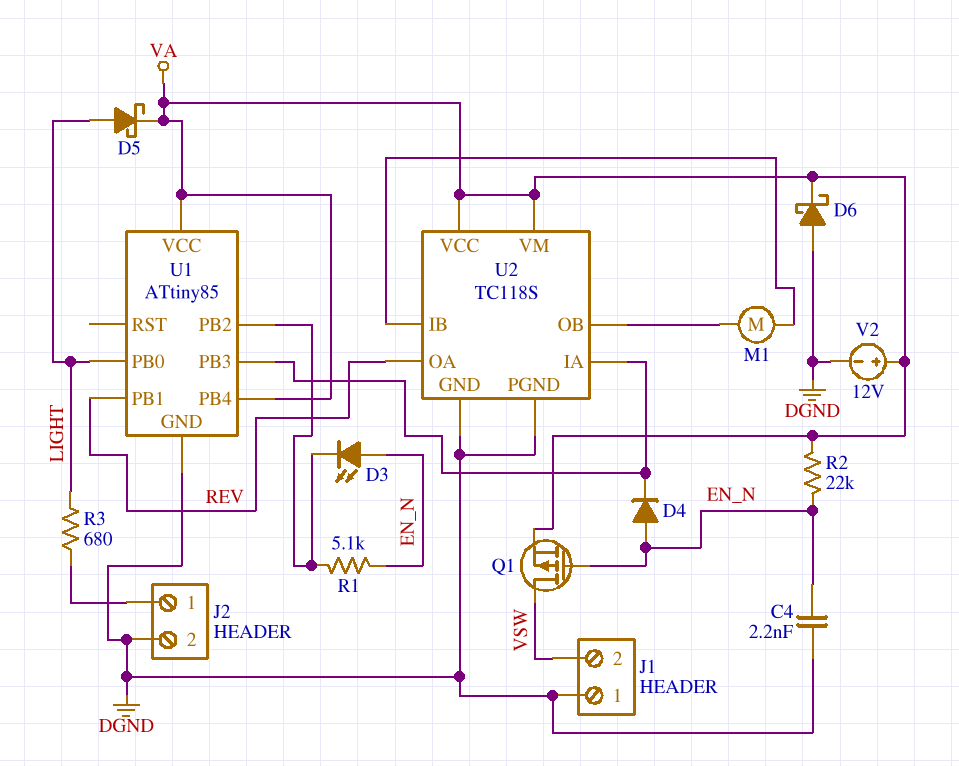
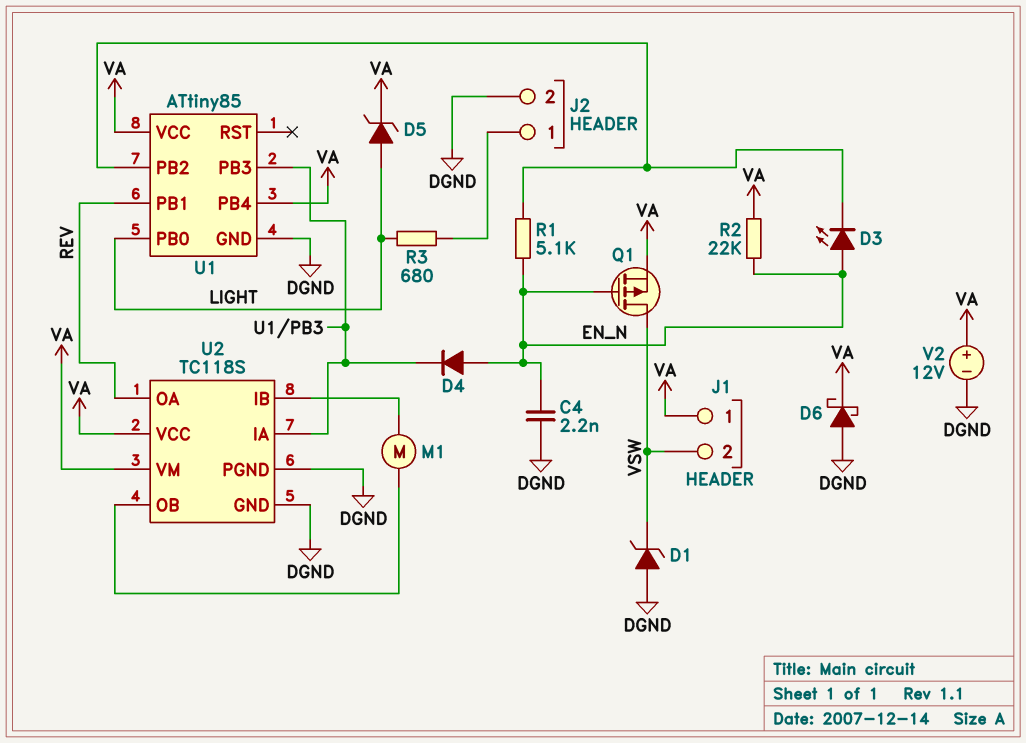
D1: none -> zener (A DGND, K VSW)
D5: schottky (A LIGHT, K VA) -> zener (A LIGHT, K VA)
J1 pin 1: DGND -> VA

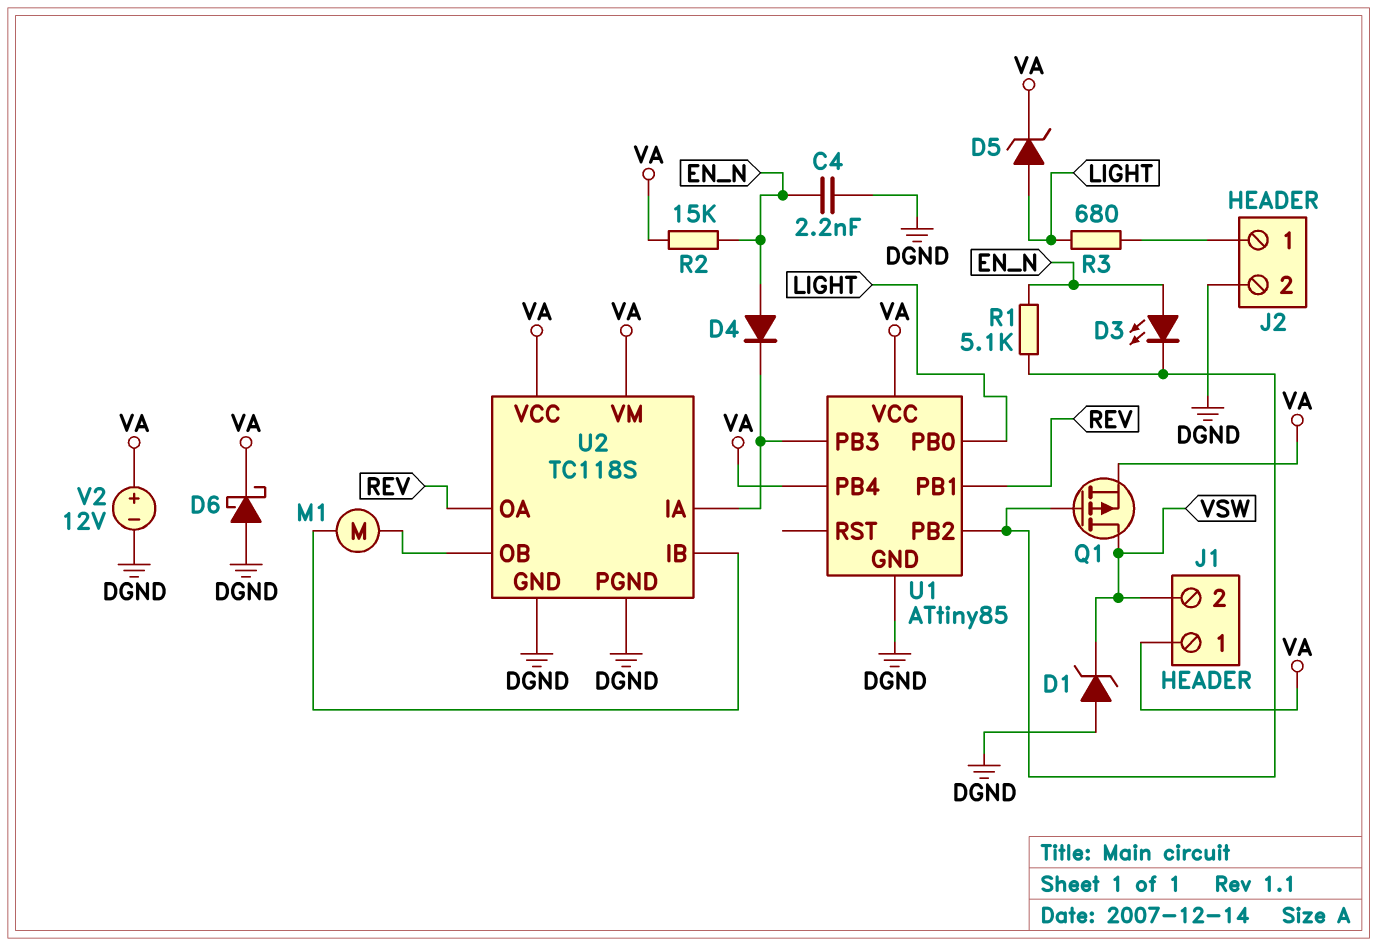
Q1: PMOS (G EN_N, D VSW, S VA) -> PMOS (G U1/PB2, D VSW, S VA)
R2: 22k (EN_N, VA) -> 15k (EN_N, VA)

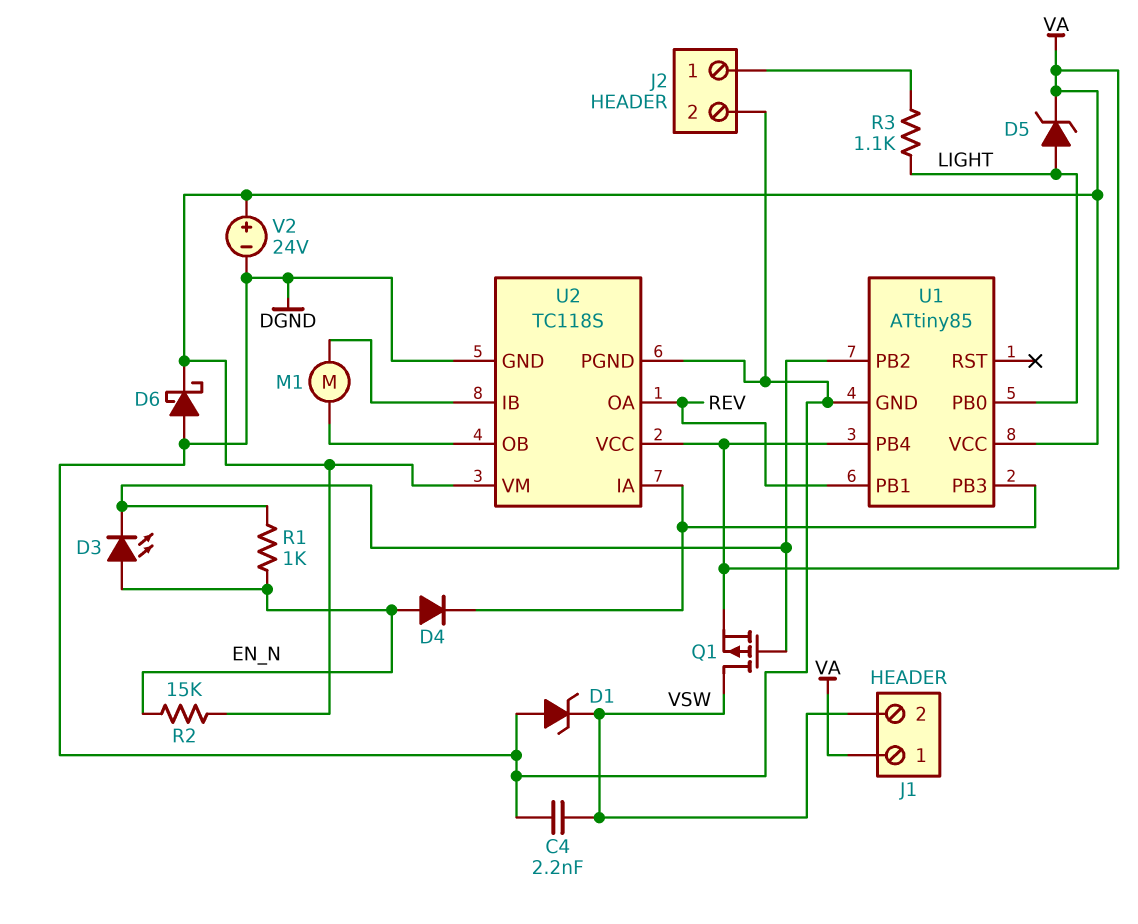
C4: 2.2nF (DGND, EN_N) -> 2.2nF (DGND, VSW)
R1: 5.1k (EN_N, U1/PB2) -> 1k (EN_N, U1/PB2)
R3: 680 (J2/1, LIGHT) -> 1.1k (J2/1, LIGHT)
V2: 12V (plus VA, minus DGND) -> 24V (plus VA, minus DGND)

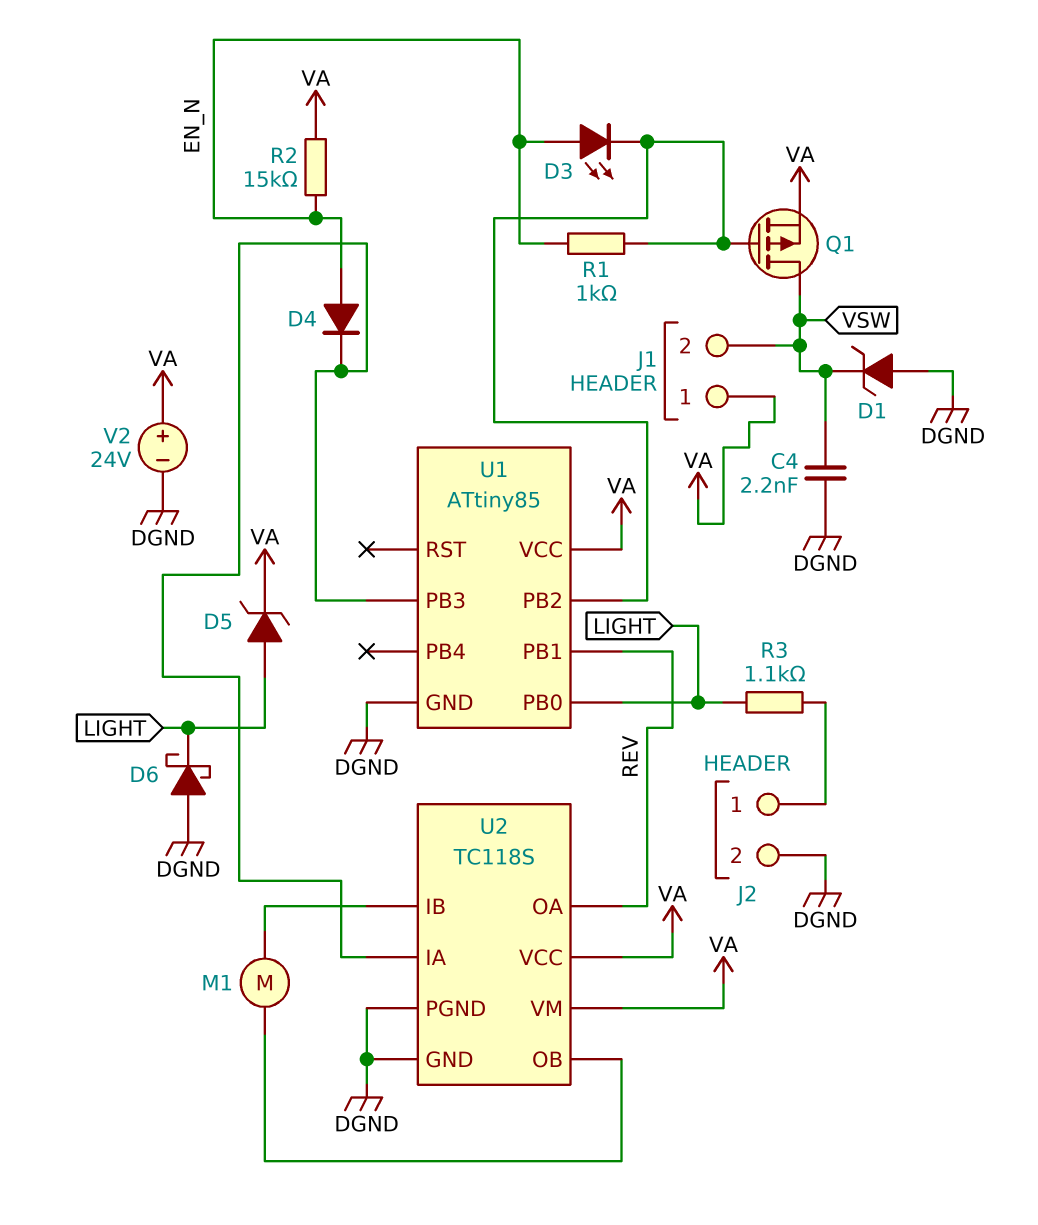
D6: schottky (A DGND, K VA) -> schottky (A DGND, K LIGHT)
U1 pin PB4: VA -> none

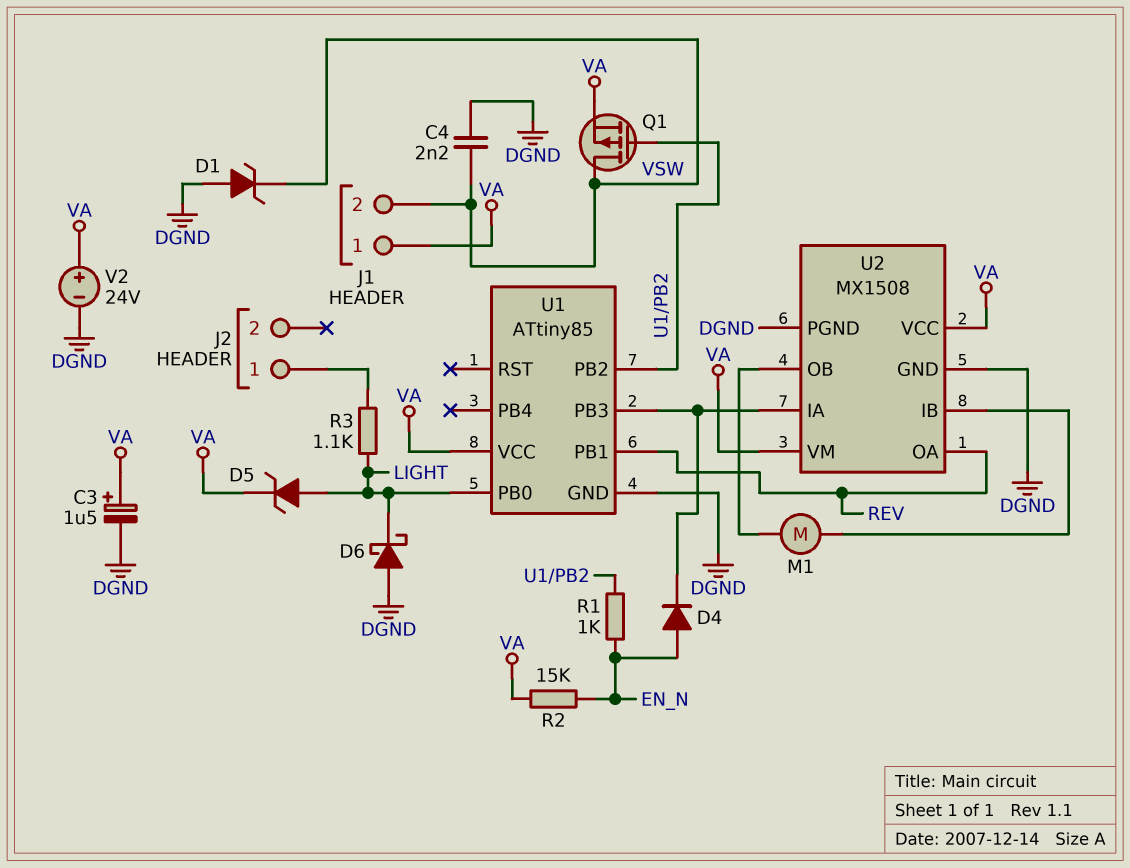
C3: none -> 1.5uF (plus VA, minus DGND)
D3: LED (A EN_N, K U1/PB2) -> none
J2 pin 2: DGND -> none
U2: TC118S -> MX1508

